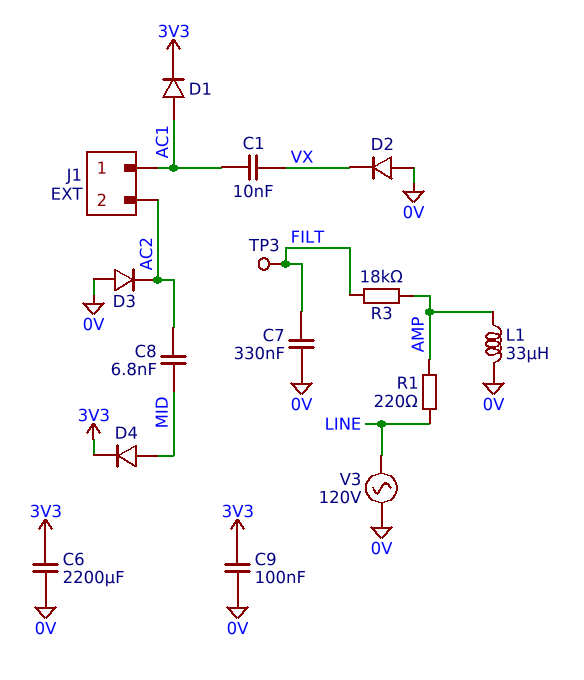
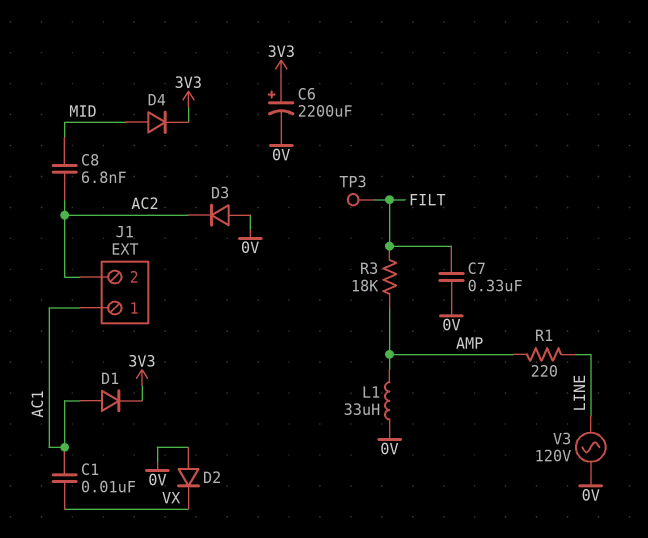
C6: 2200uF (0V, 3V3) -> 2200uF (plus 3V3, minus 0V)
C9: 100nF (0V, 3V3) -> none

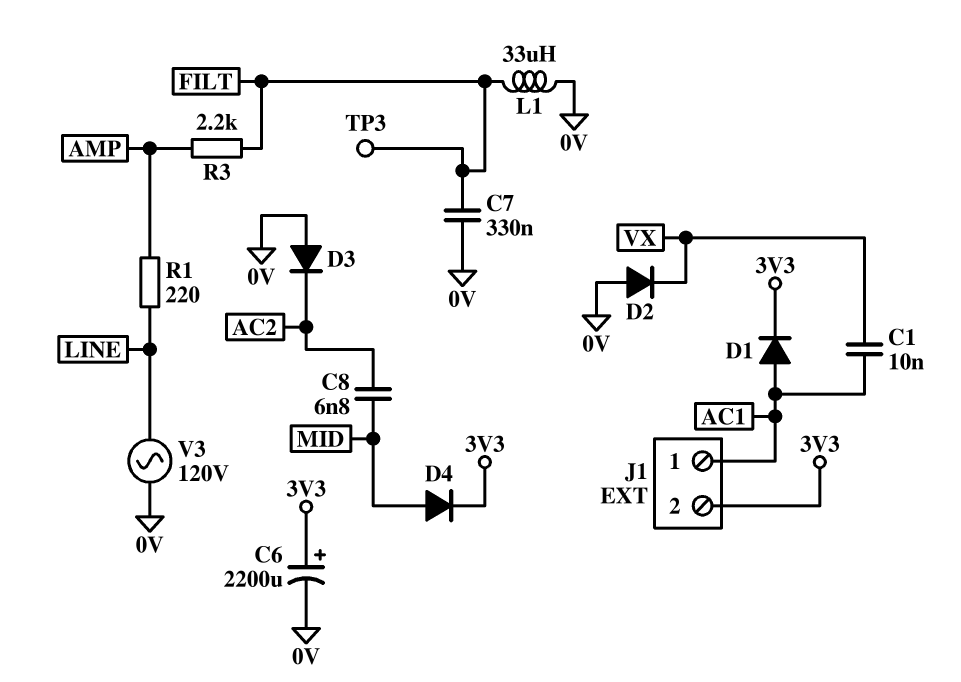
J1 pin 2: AC2 -> 3V3
L1: 33uH (0V, AMP) -> 33uH (0V, FILT)
R3: 18k (AMP, FILT) -> 2.2k (AMP, FILT)

